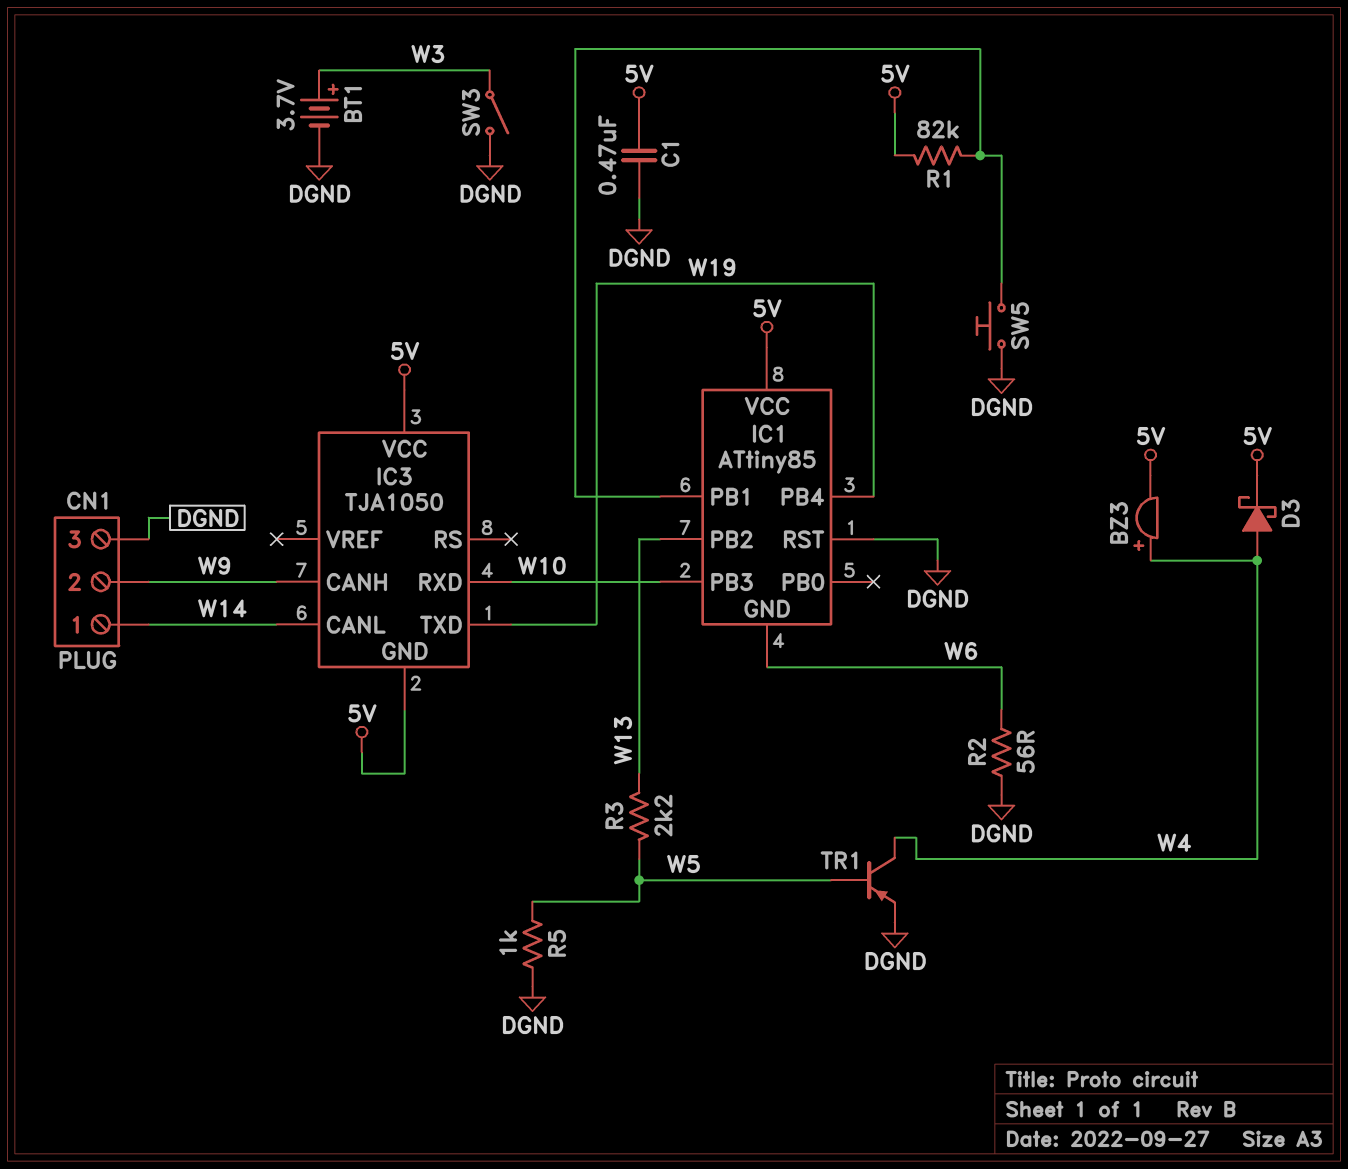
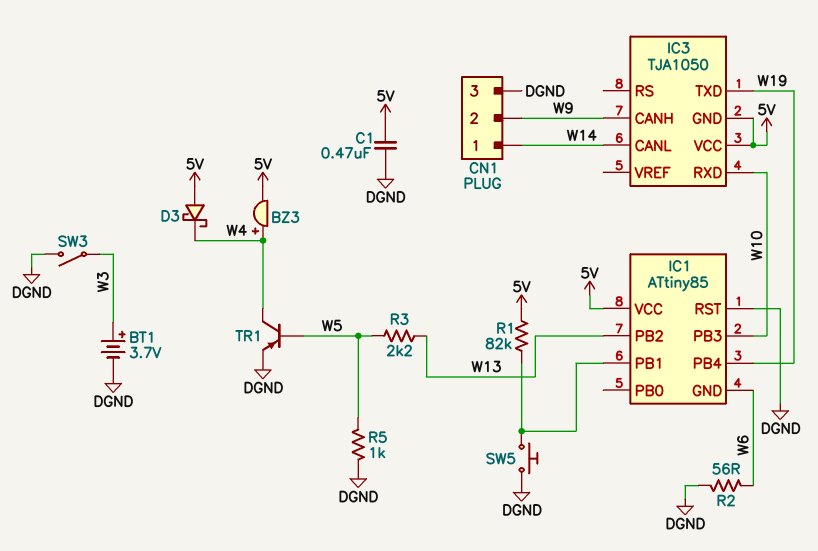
D3: schottky (A W4, K 5V) -> schottky (A 5V, K W4)

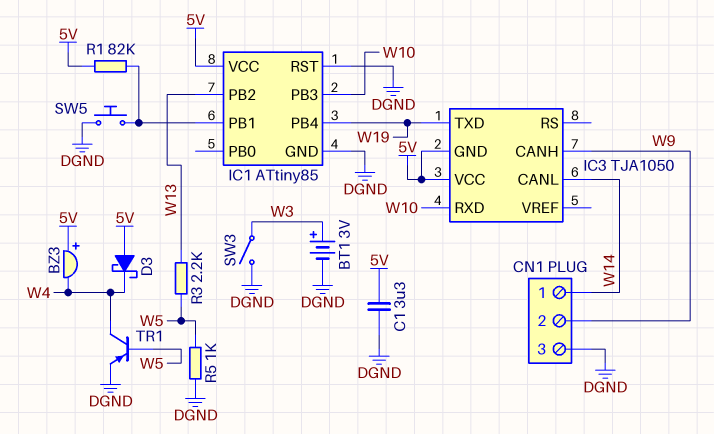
BT1: 3.7V (plus W3, minus DGND) -> 3V (plus W3, minus DGND)
BZ3: buzzer (plus W4, minus 5V) -> buzzer (plus 5V, minus W4)
C1: 470nF (5V, DGND) -> 3.3uF (5V, DGND)
IC1 pin GND: W6 -> DGND
R2: 56 (DGND, W6) -> none

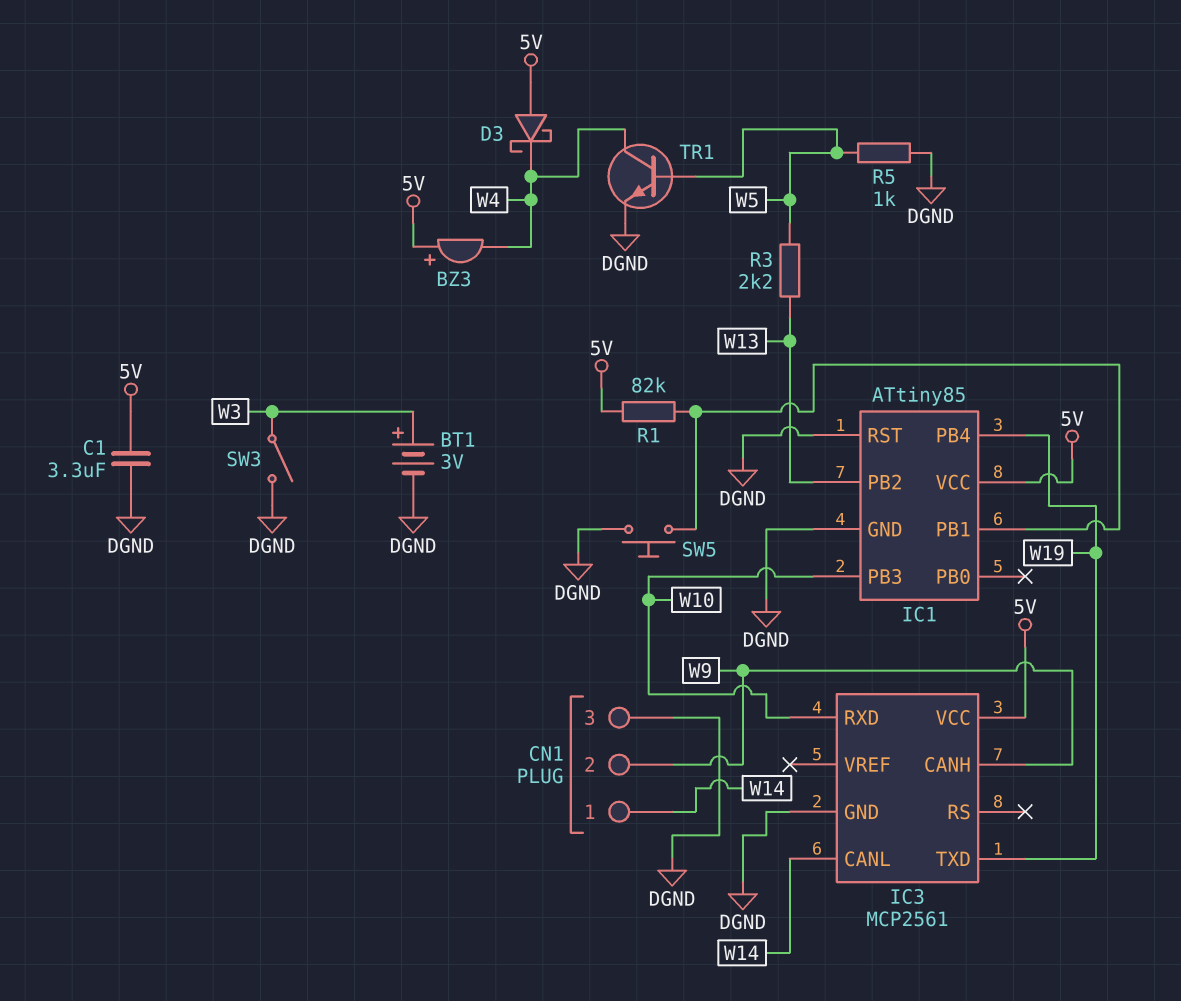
IC3: TJA1050 -> MCP2561
IC3 pin GND: 5V -> DGND
TR1: PNP (B W5, C W4, E DGND) -> NPN (B W5, C W4, E DGND)

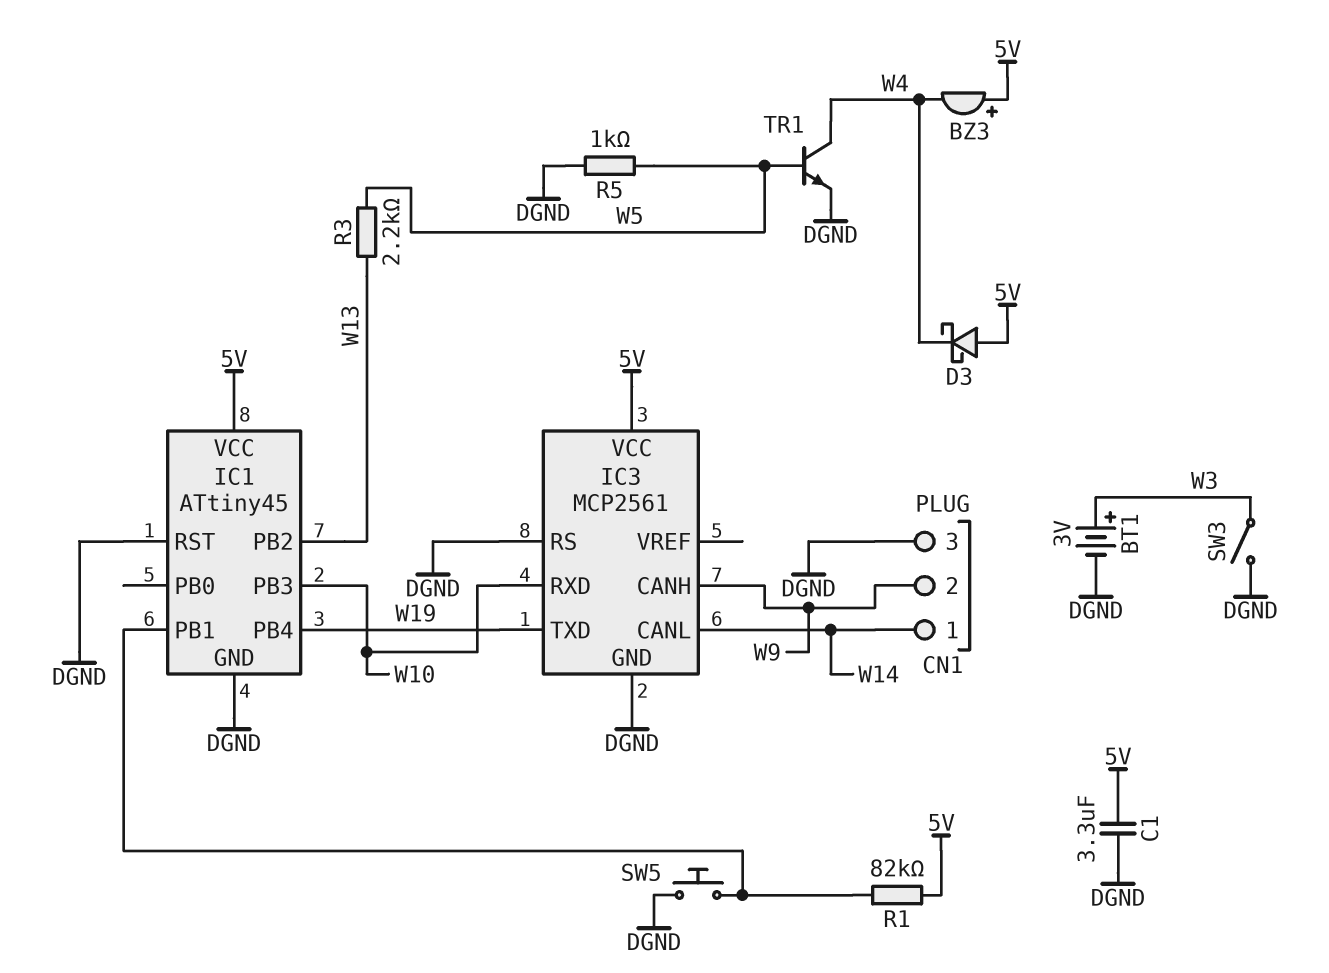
IC1: ATtiny85 -> ATtiny45
IC3 pin RS: none -> DGND

